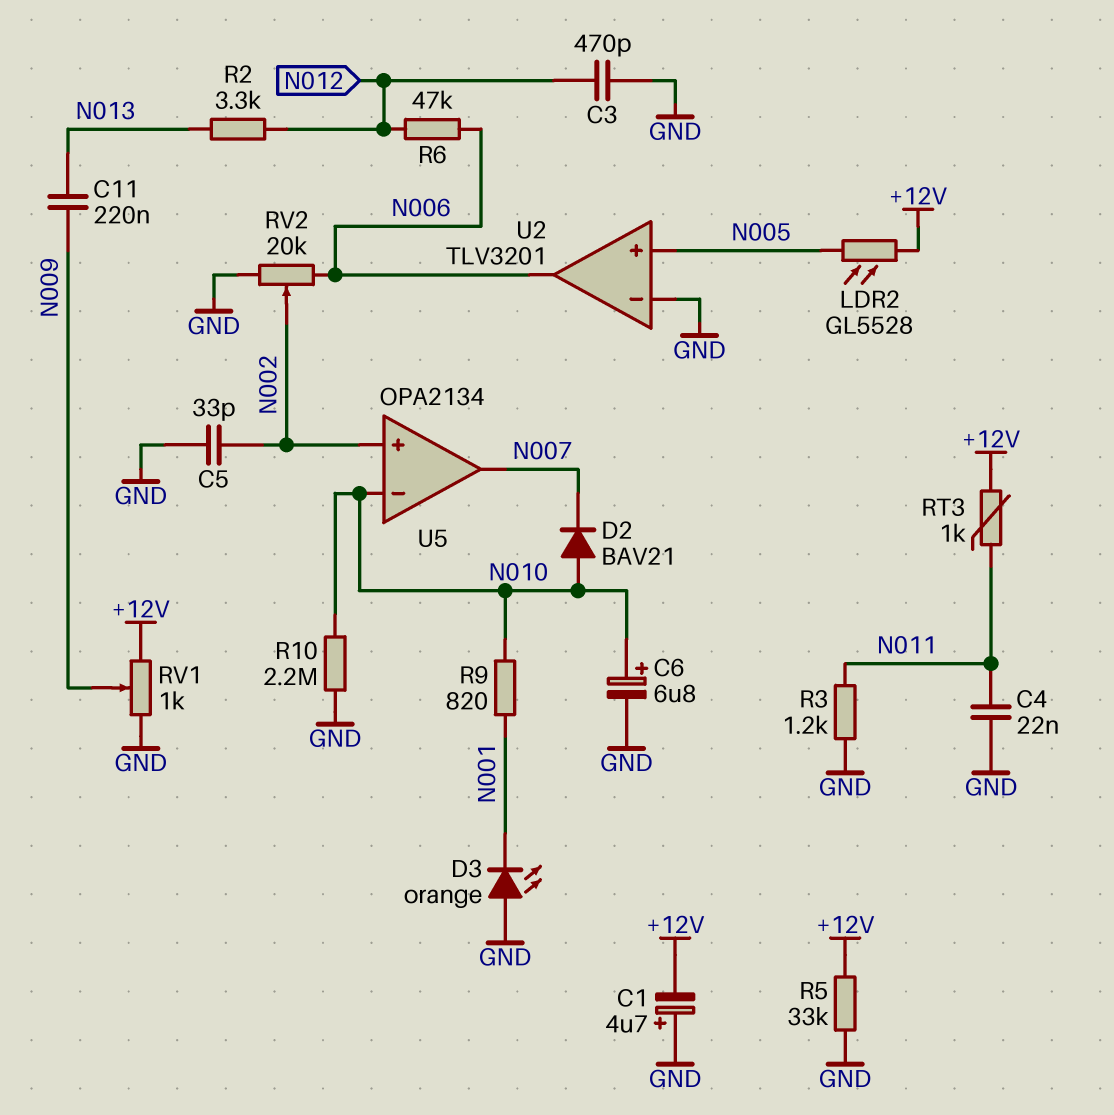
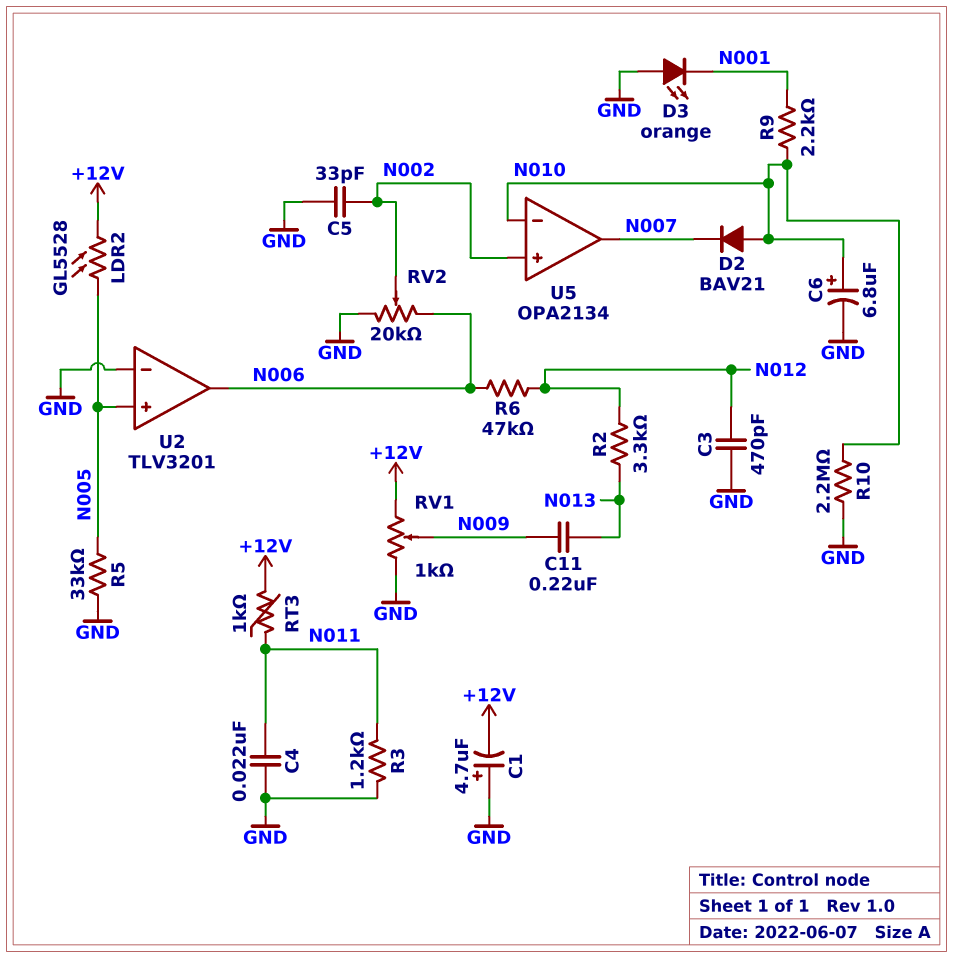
R5: 33k (+12V, GND) -> 33k (GND, N005)
R9: 820 (N001, N010) -> 2.2k (N001, N010)

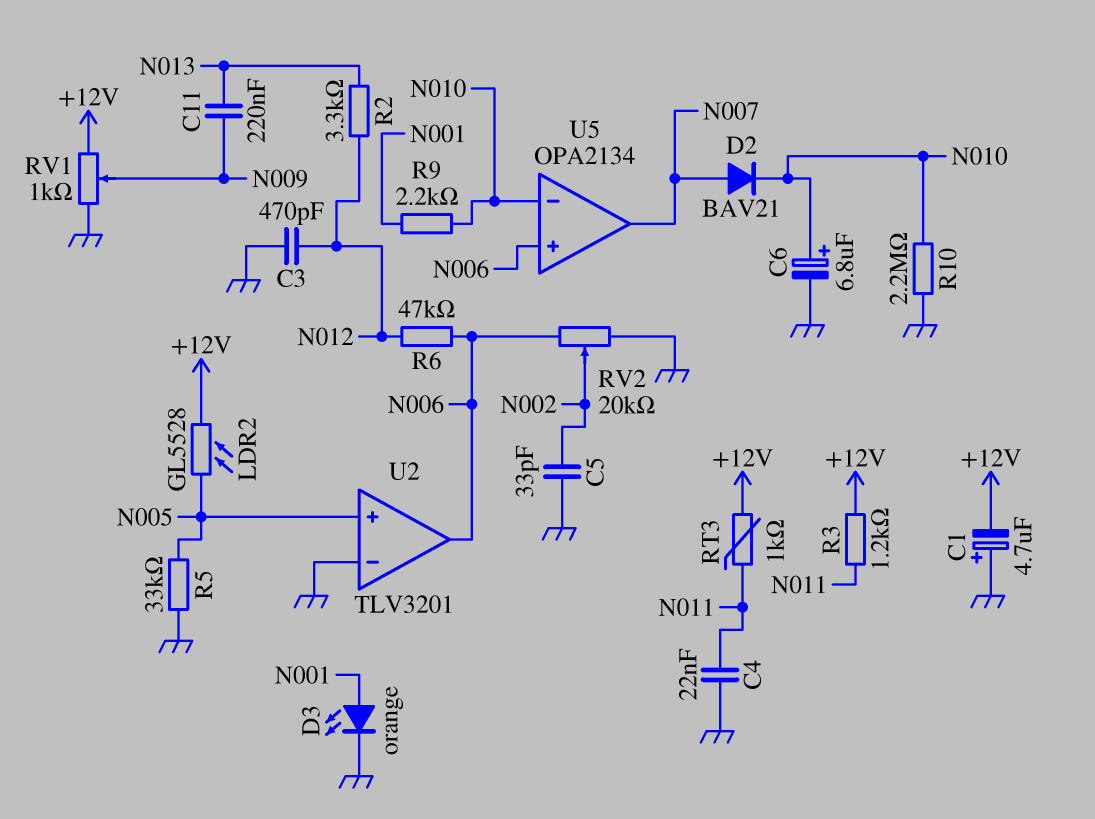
D2: diode BAV21 (A N010, K N007) -> diode BAV21 (A N007, K N010)
D3: LED orange (A GND, K N001) -> LED orange (A N001, K GND)
R3: 1.2k (GND, N011) -> 1.2k (+12V, N011)
U5 pin in+: N002 -> N006

